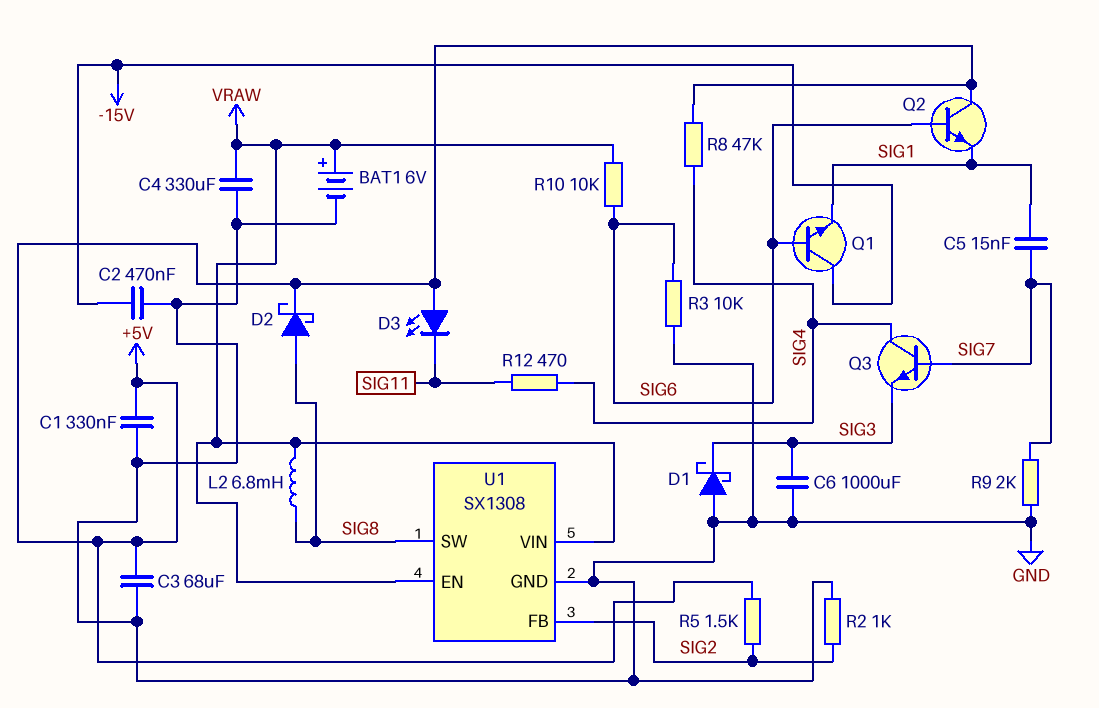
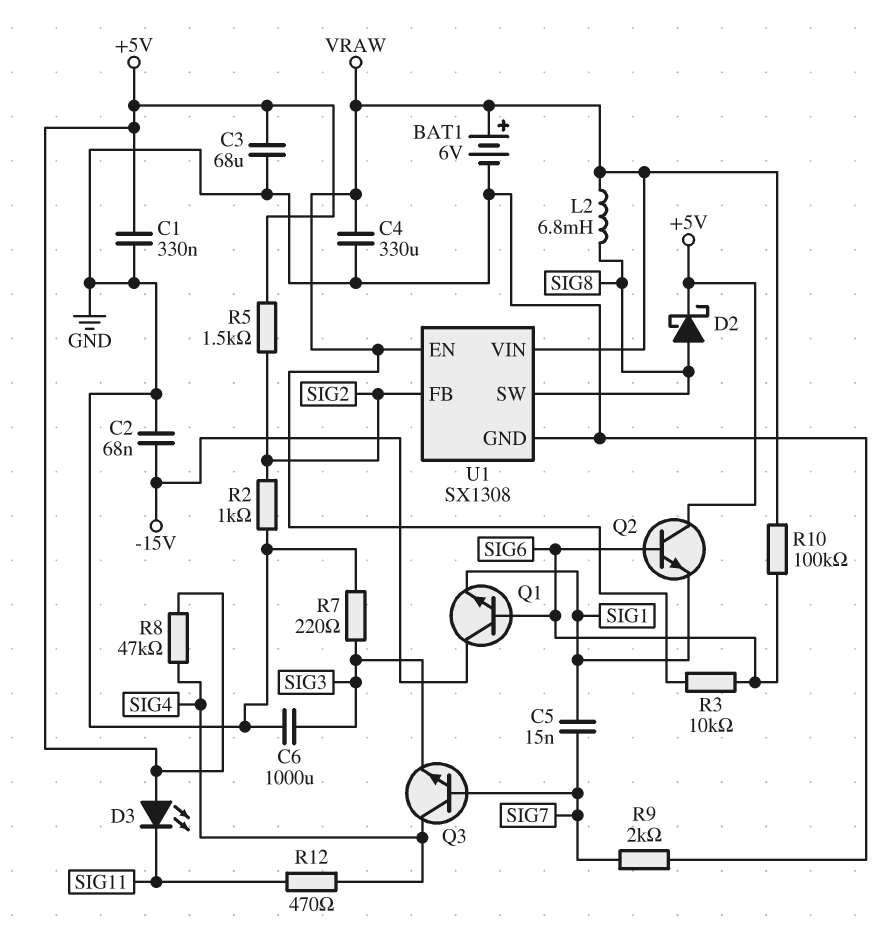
C2: 470nF (-15V, GND) -> 68nF (-15V, GND)
D1: schottky (A GND, K SIG3) -> none
R3: 10k (GND, SIG6) -> 10k (SIG6, VRAW)
R7: none -> 220 (GND, SIG3)
R10: 10k (SIG6, VRAW) -> 100k (SIG6, VRAW)

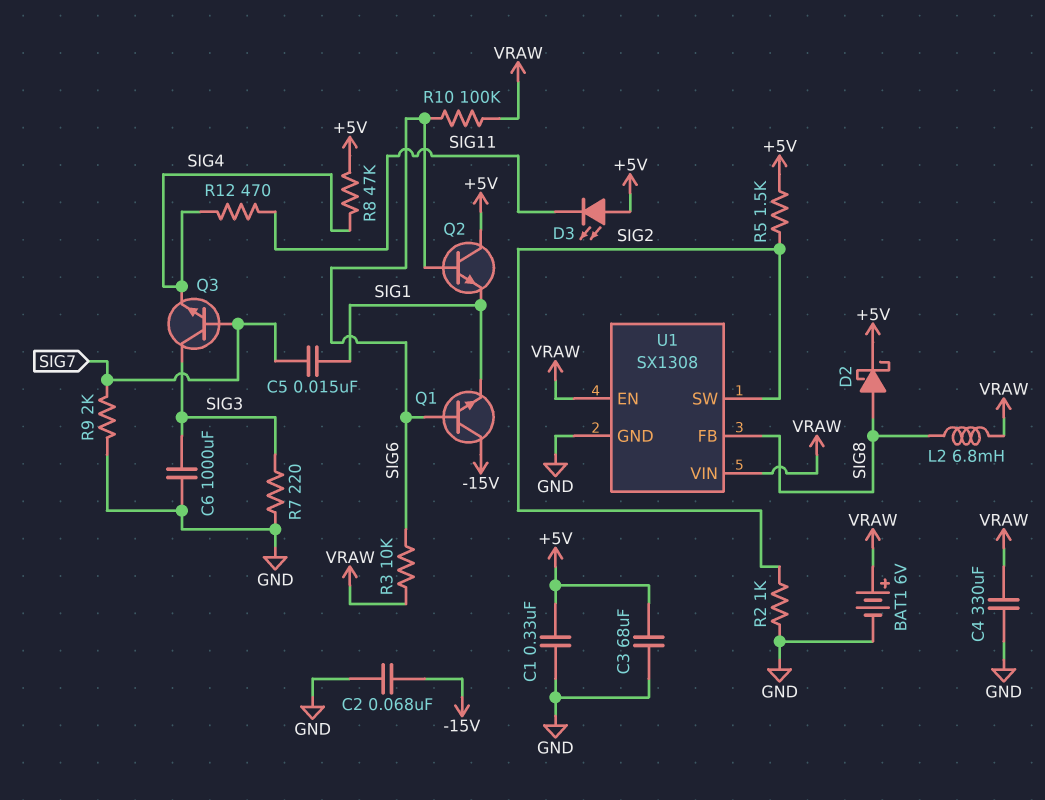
Q3: NPN (B SIG7, C SIG4, E SIG3) -> NPN (B SIG7, C SIG3, E SIG4)
U1 pin FB: SIG2 -> SIG8
U1 pin SW: SIG8 -> SIG2

